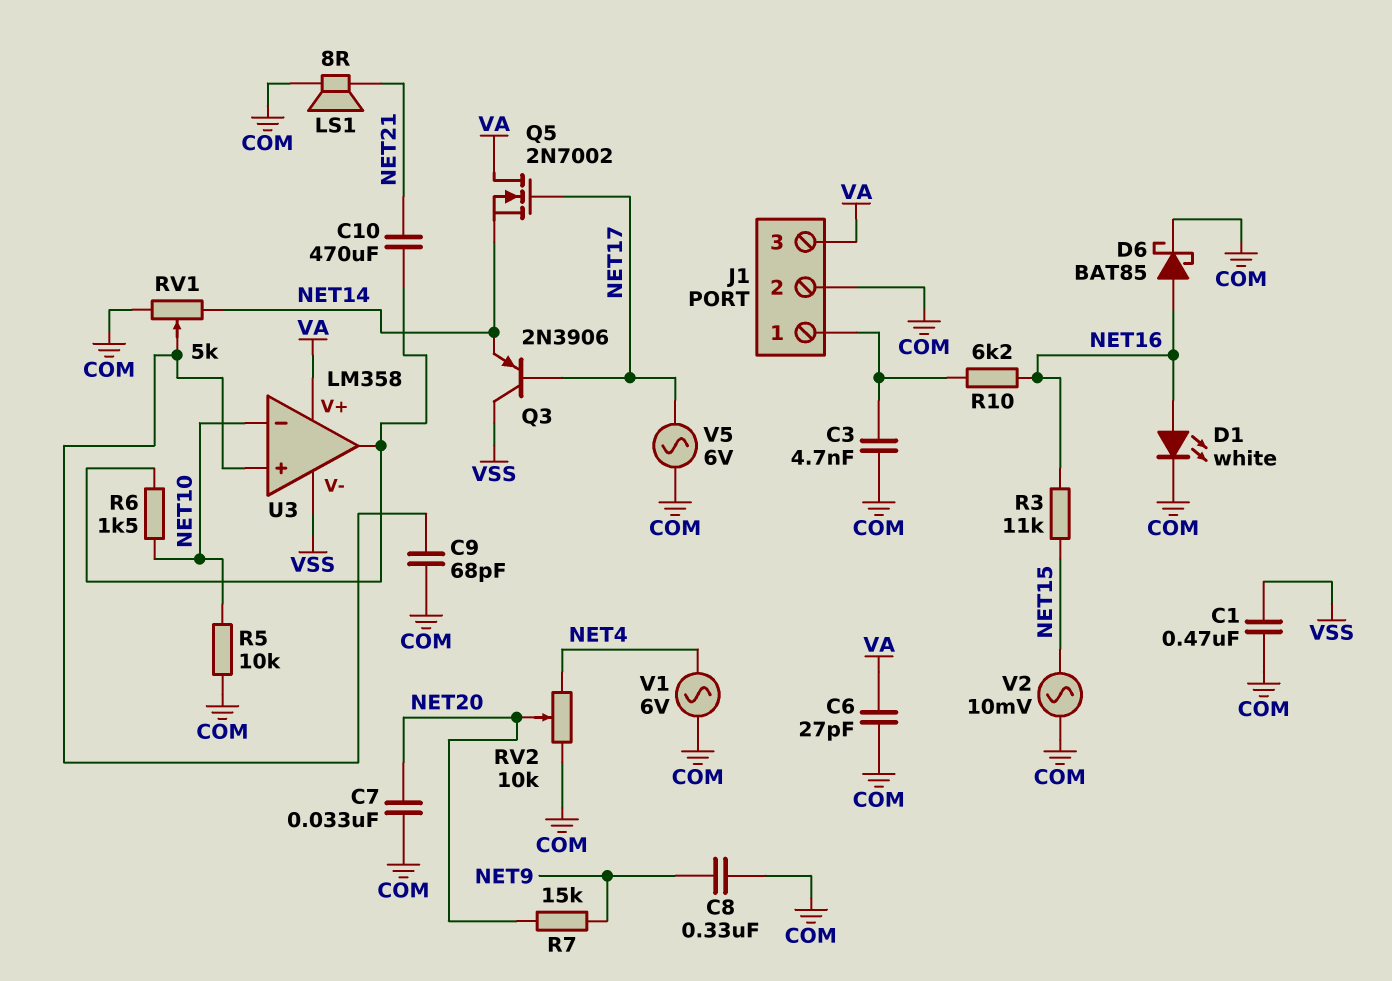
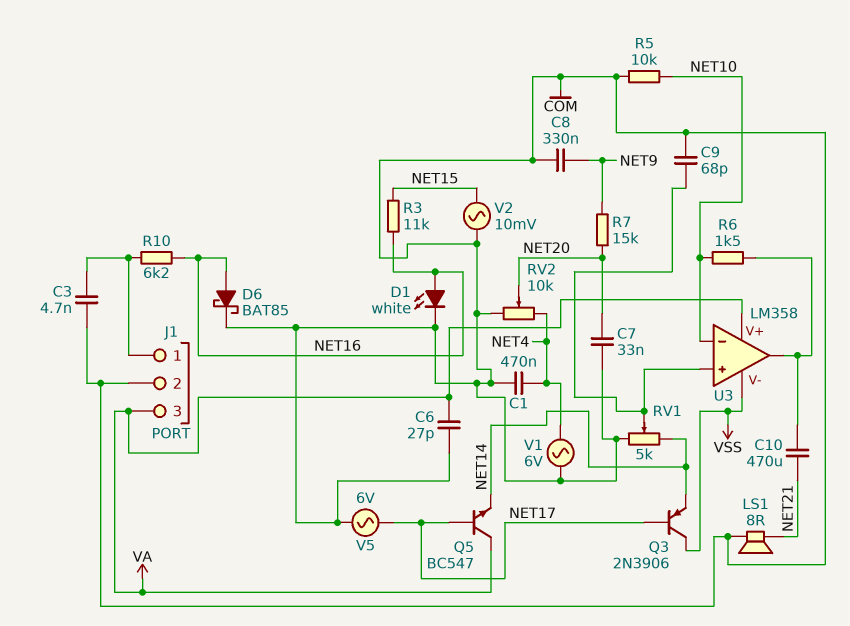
C1: 470nF (COM, VSS) -> 470nF (COM, NET4)
Q5: NMOS 2N7002 (G NET17, D VA, S NET14) -> NPN BC547 (B NET17, C VA, E NET14)

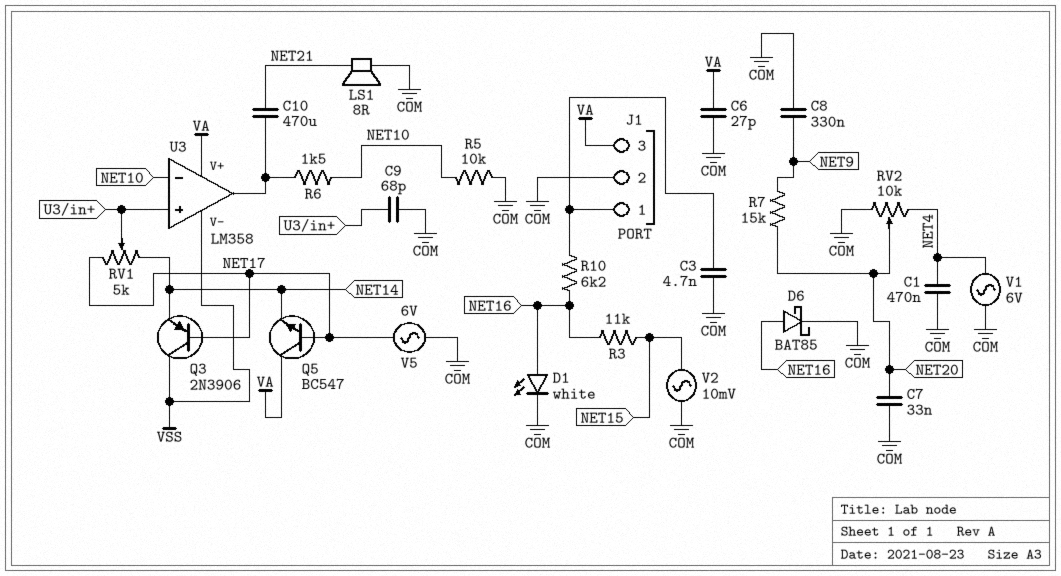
RV1: 5k (COM, NET14, wiper U3/in+) -> 5k (NET14, NET17, wiper U3/in+)

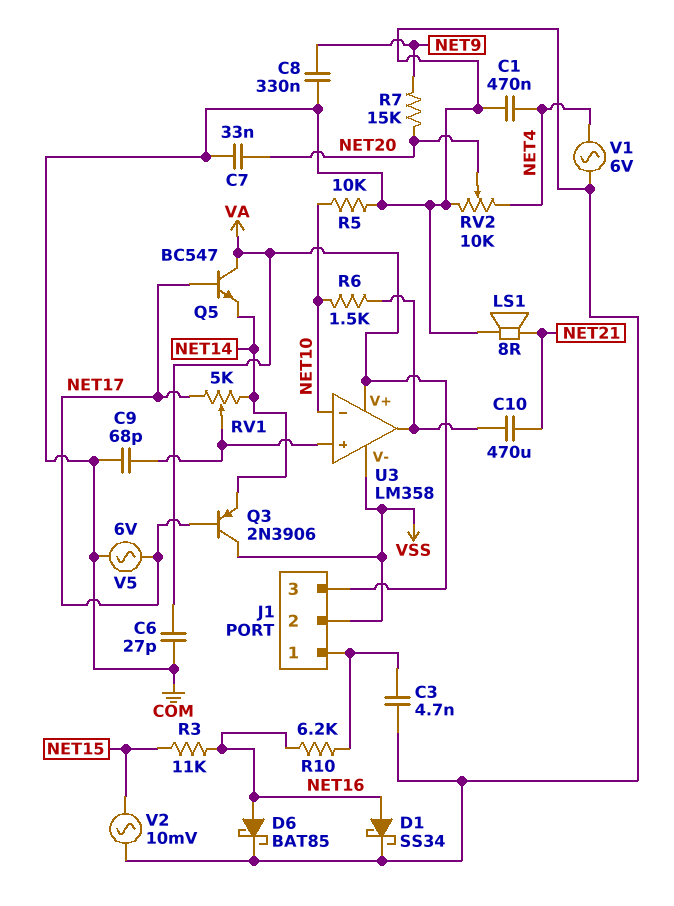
D1: LED white (A NET16, K COM) -> schottky SS34 (A NET16, K COM)
J1 pin 2: COM -> VSS

